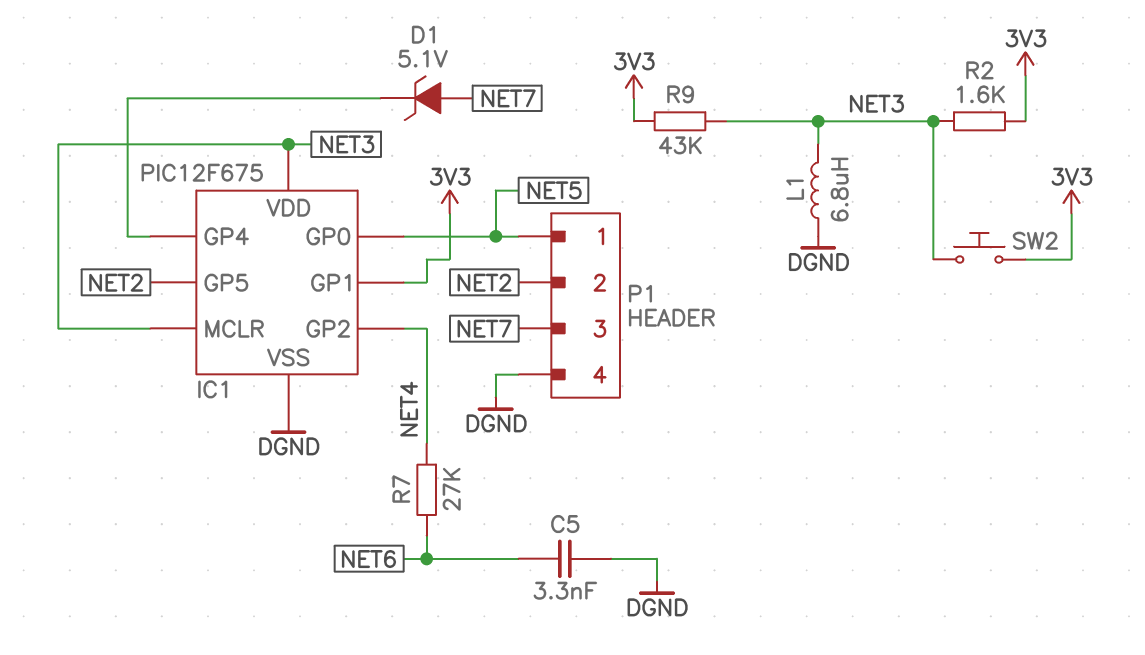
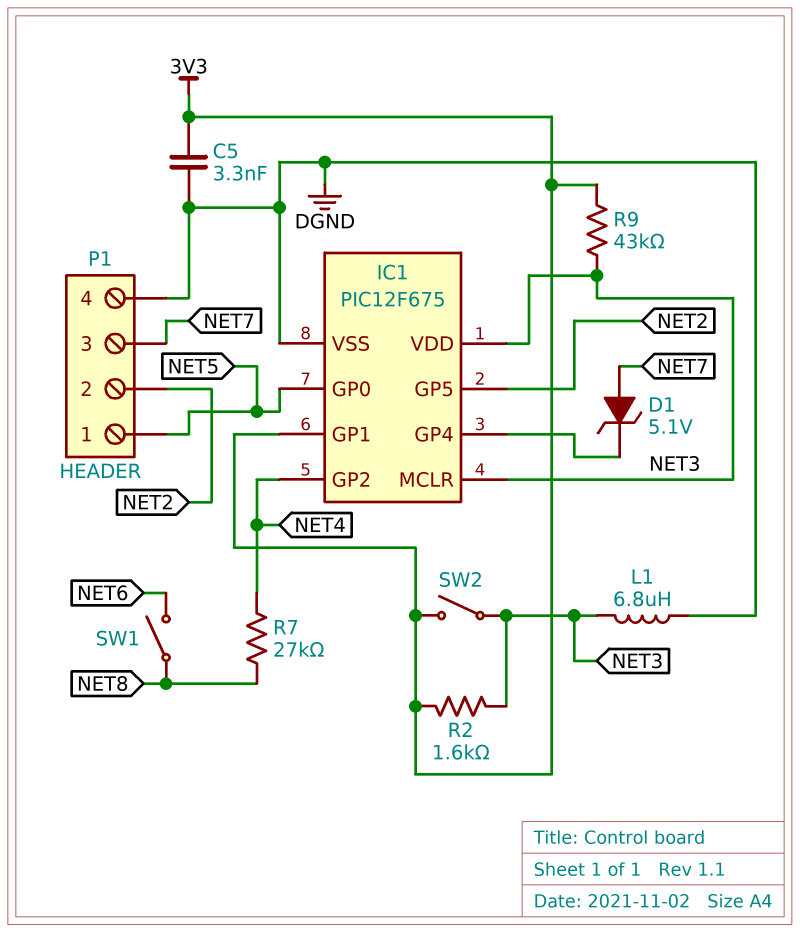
C5: 3.3nF (DGND, NET6) -> 3.3nF (3V3, DGND)
R7: 27k (NET4, NET6) -> 27k (NET4, NET8)
SW1: none -> switch (NET6, NET8)
SW2: button (3V3, NET3) -> switch (3V3, NET3)

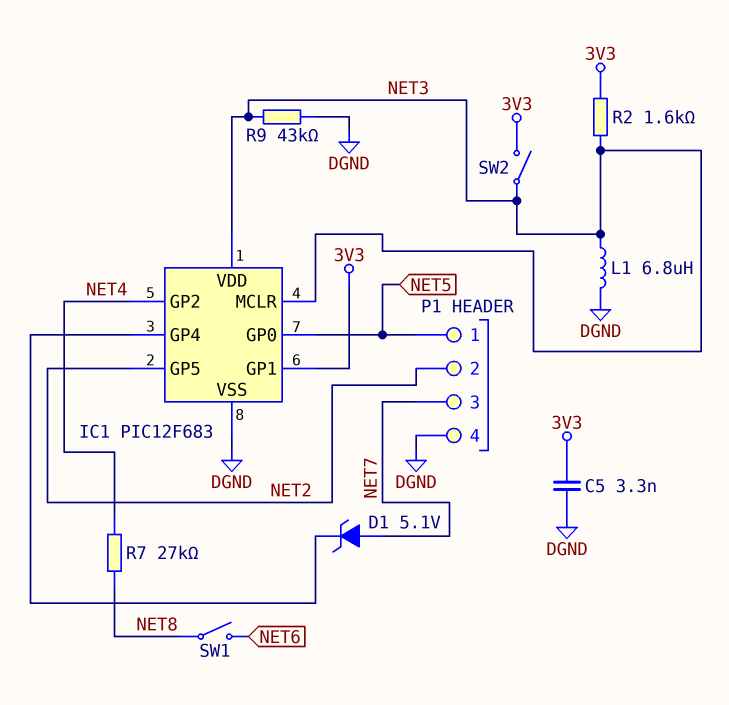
IC1: PIC12F675 -> PIC12F683
R9: 43k (3V3, NET3) -> 43k (DGND, NET3)

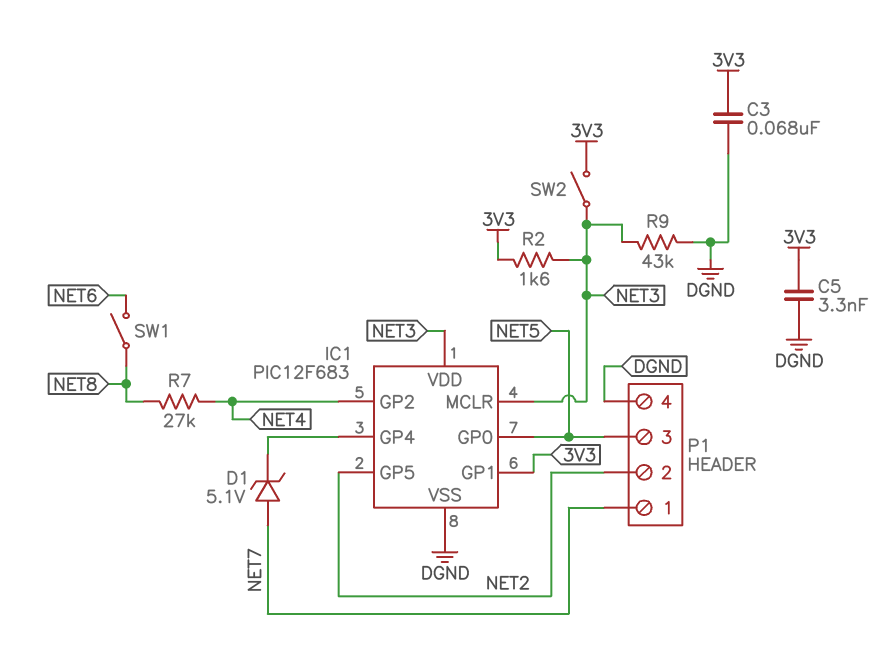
C3: none -> 68nF (3V3, DGND)
L1: 6.8uH (DGND, NET3) -> none
P1 pin 1: NET5 -> NET7
P1 pin 3: NET7 -> NET5

